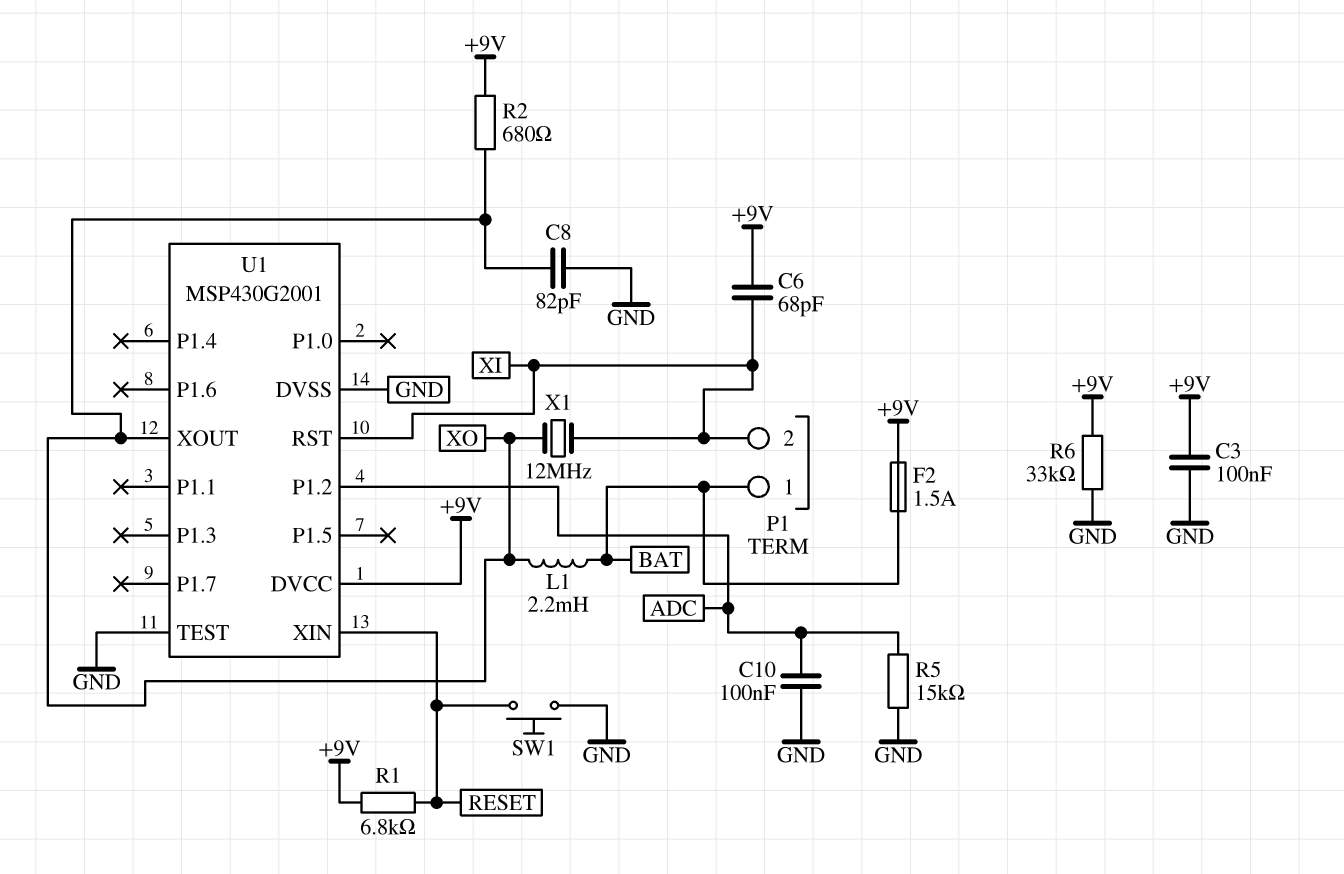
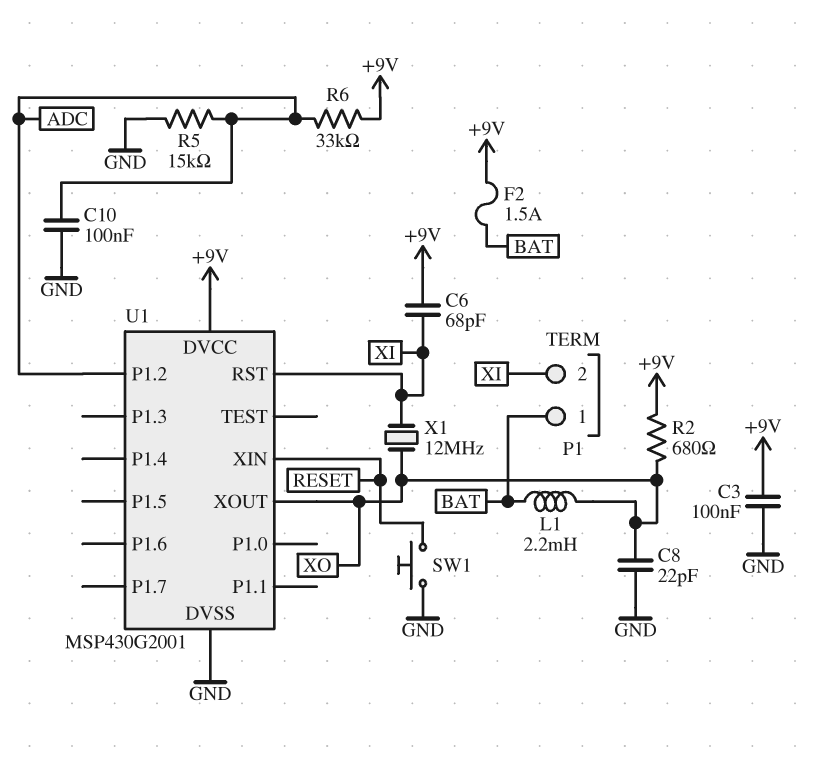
C8: 82pF (GND, XO) -> 22pF (GND, XO)
R1: 6.8k (+9V, RESET) -> none
R6: 33k (+9V, GND) -> 33k (+9V, ADC)
U1 pin TEST: GND -> none

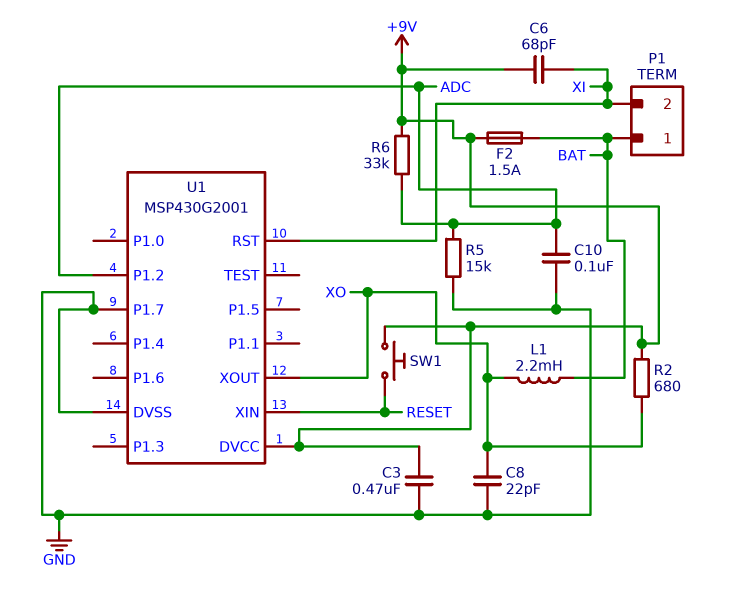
C3: 100nF (+9V, GND) -> 470nF (+9V, GND)
SW1: button (GND, RESET) -> button (+9V, RESET)
U1 pin P1.7: none -> GND
X1: 12MHz (XI, XO) -> none

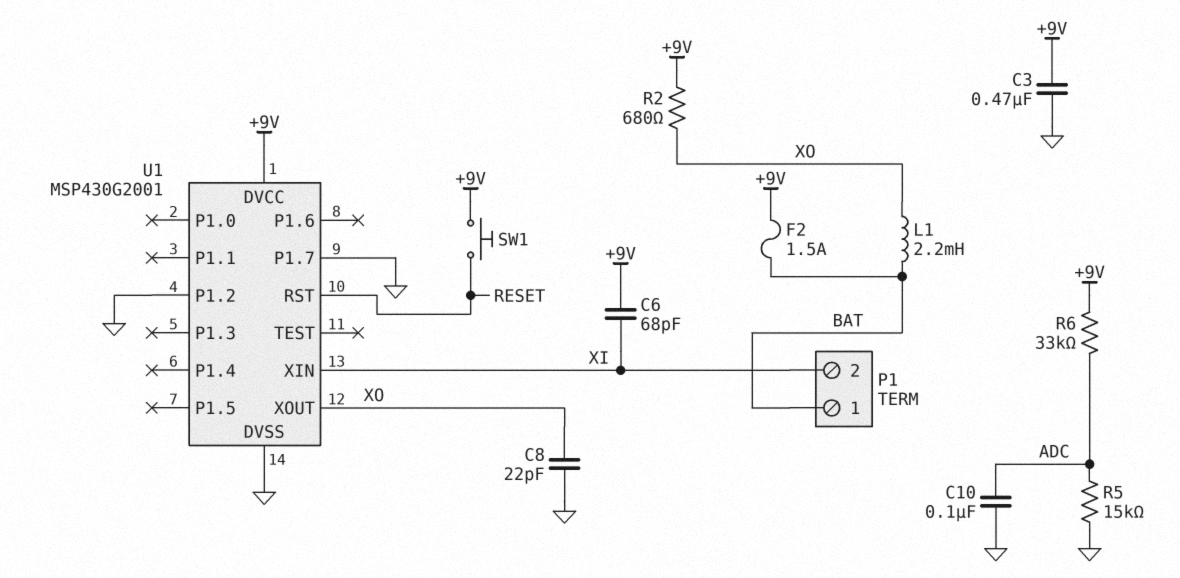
U1 pin P1.2: ADC -> GND
U1 pin RST: XI -> RESET
U1 pin XIN: RESET -> XI

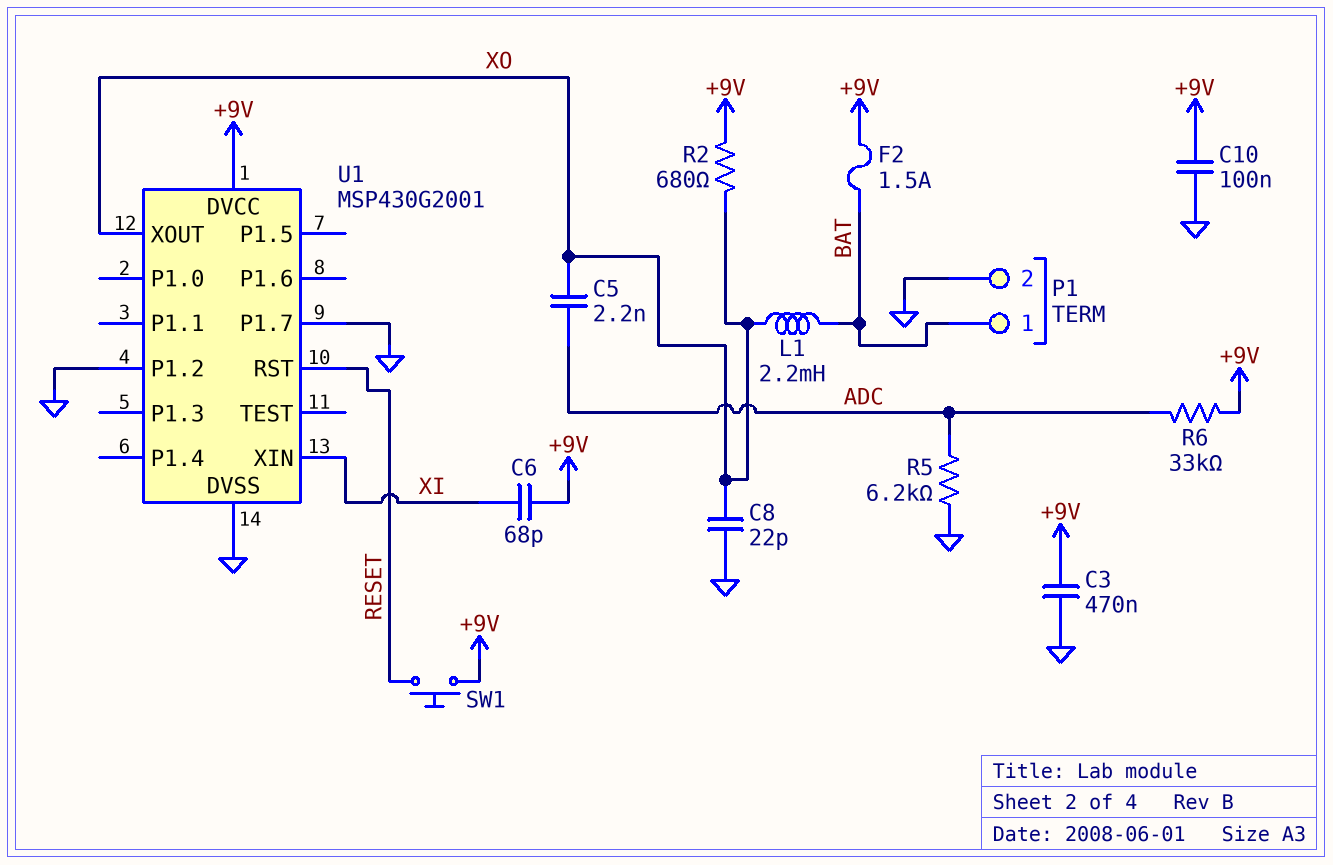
C5: none -> 2.2nF (ADC, XO)
C10: 100nF (ADC, GND) -> 100nF (+9V, GND)
P1 pin 2: XI -> GND
R5: 15k (ADC, GND) -> 6.2k (ADC, GND)

